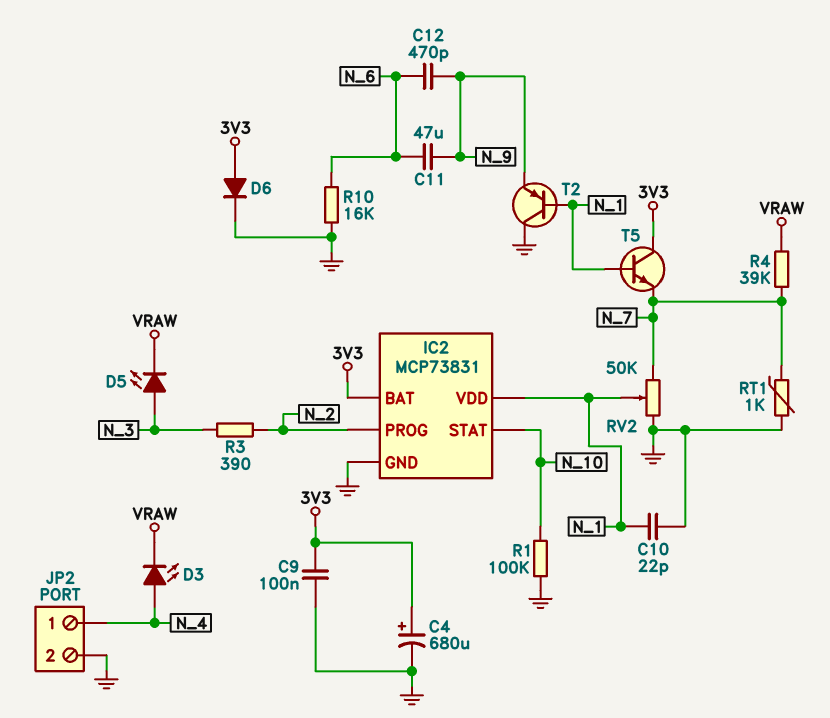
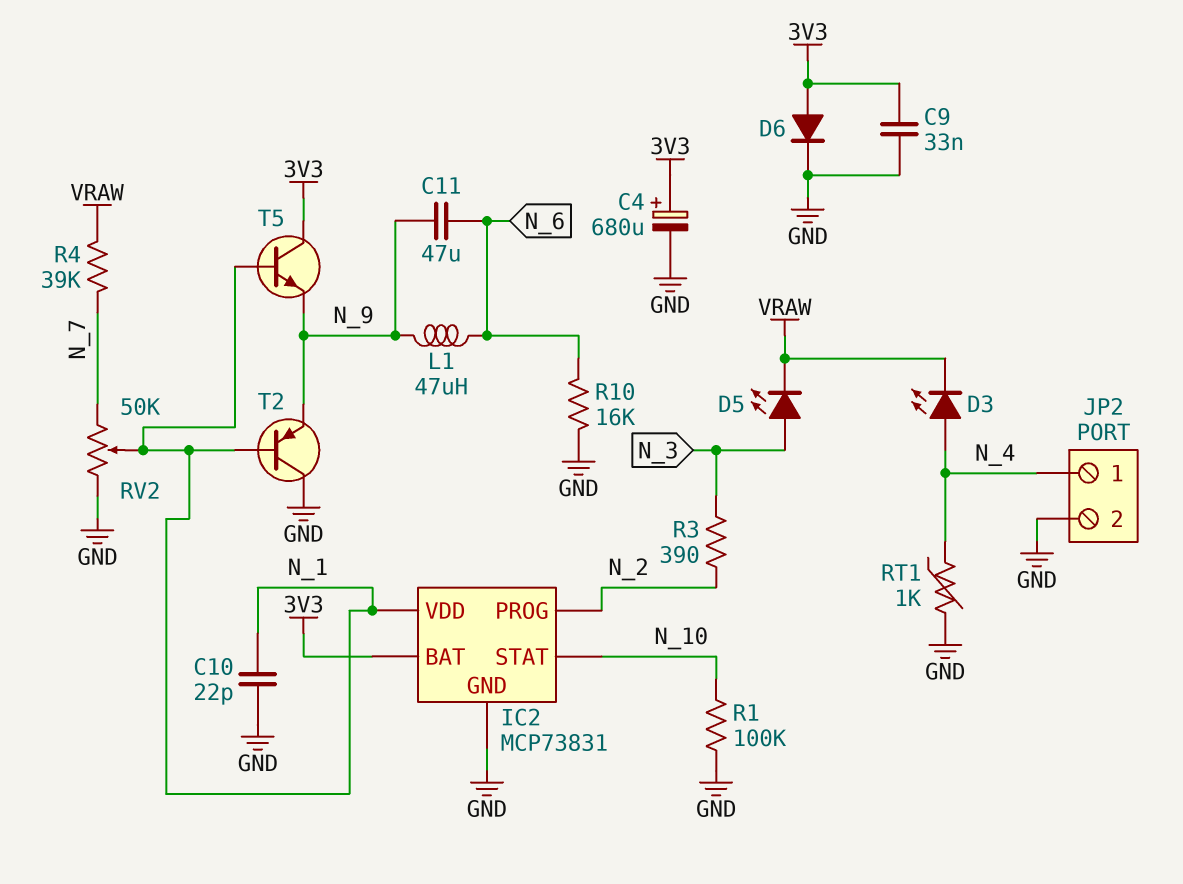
C9: 100nF (3V3, GND) -> 33nF (3V3, GND)
C12: 470pF (N_6, N_9) -> none
L1: none -> 47uH (N_6, N_9)
RT1: 1k (GND, N_7) -> 1k (GND, N_4)
T5: NPN (B N_1, C 3V3, E N_7) -> NPN (B N_1, C 3V3, E N_9)

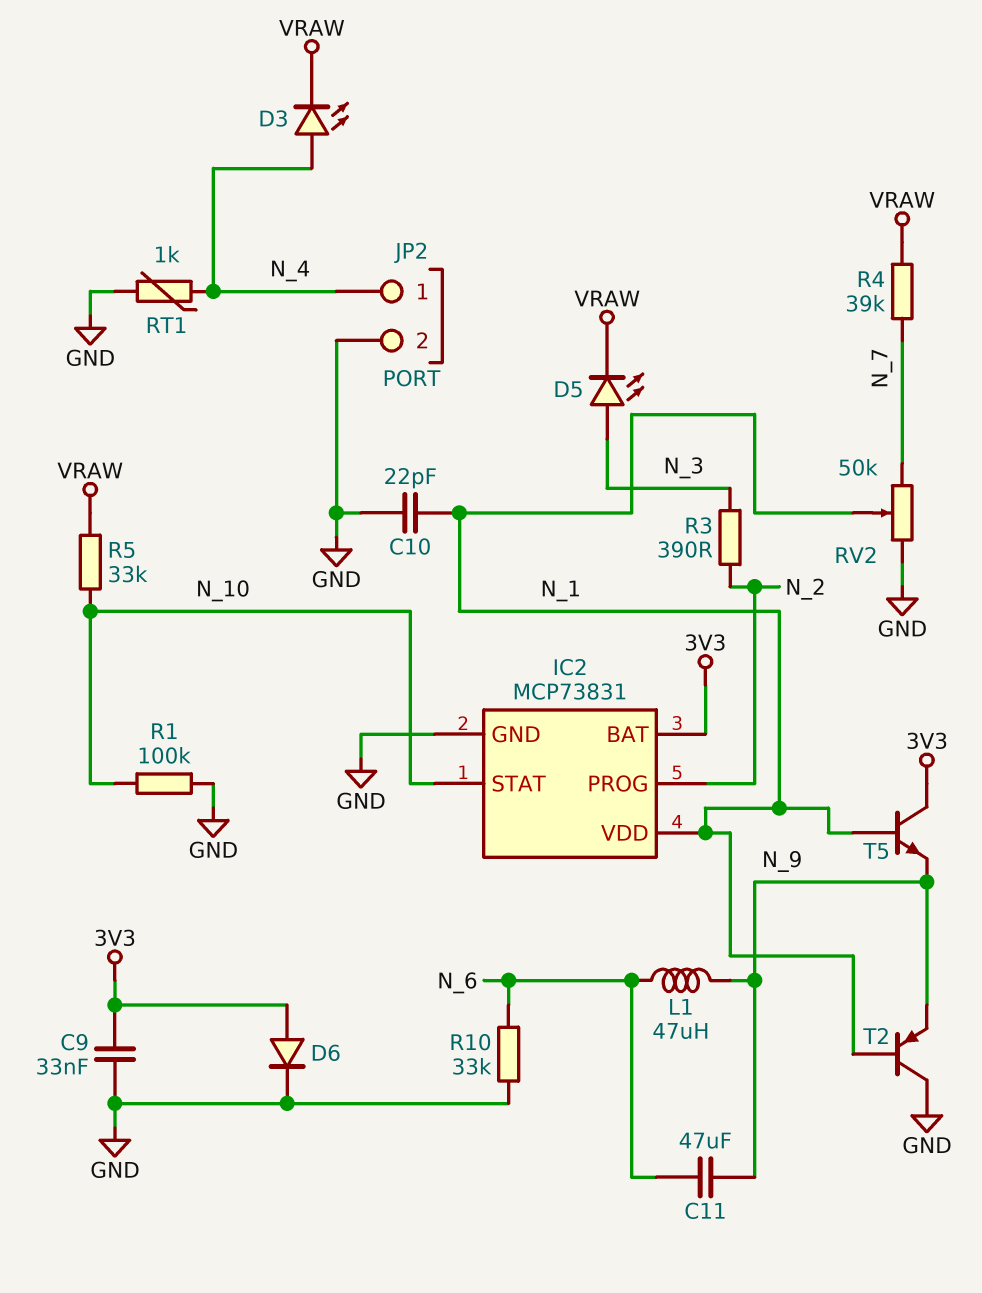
C4: 680uF (plus 3V3, minus GND) -> none
R5: none -> 33k (N_10, VRAW)
R10: 16k (GND, N_6) -> 33k (GND, N_6)

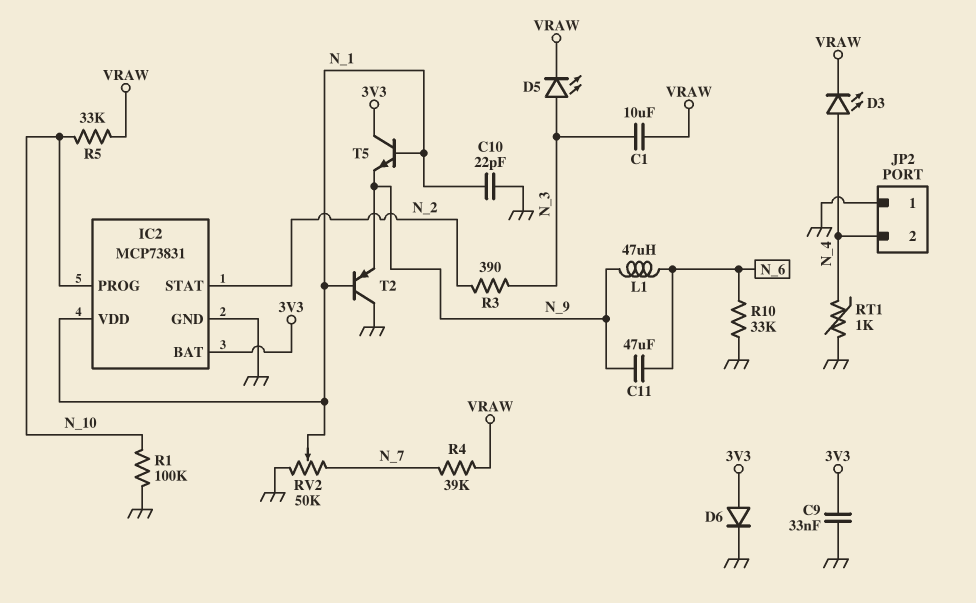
C1: none -> 10uF (N_3, VRAW)
IC2 pin PROG: N_2 -> N_10
IC2 pin STAT: N_10 -> N_2
JP2 pin 1: N_4 -> GND
JP2 pin 2: GND -> N_4

